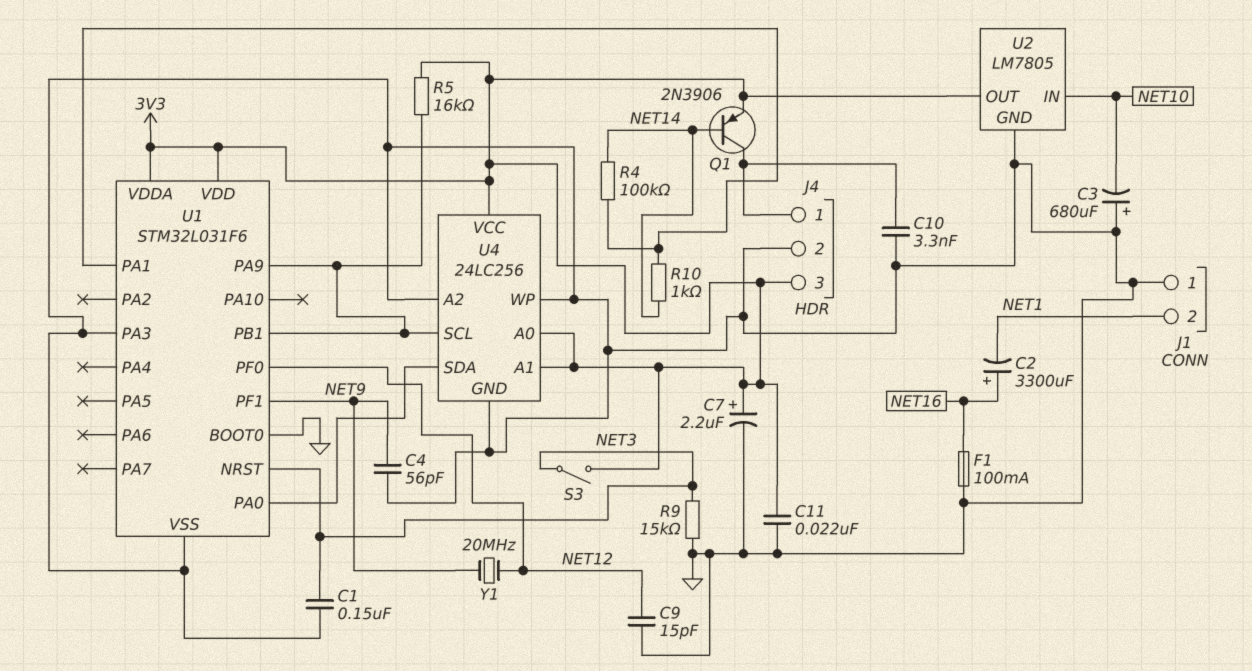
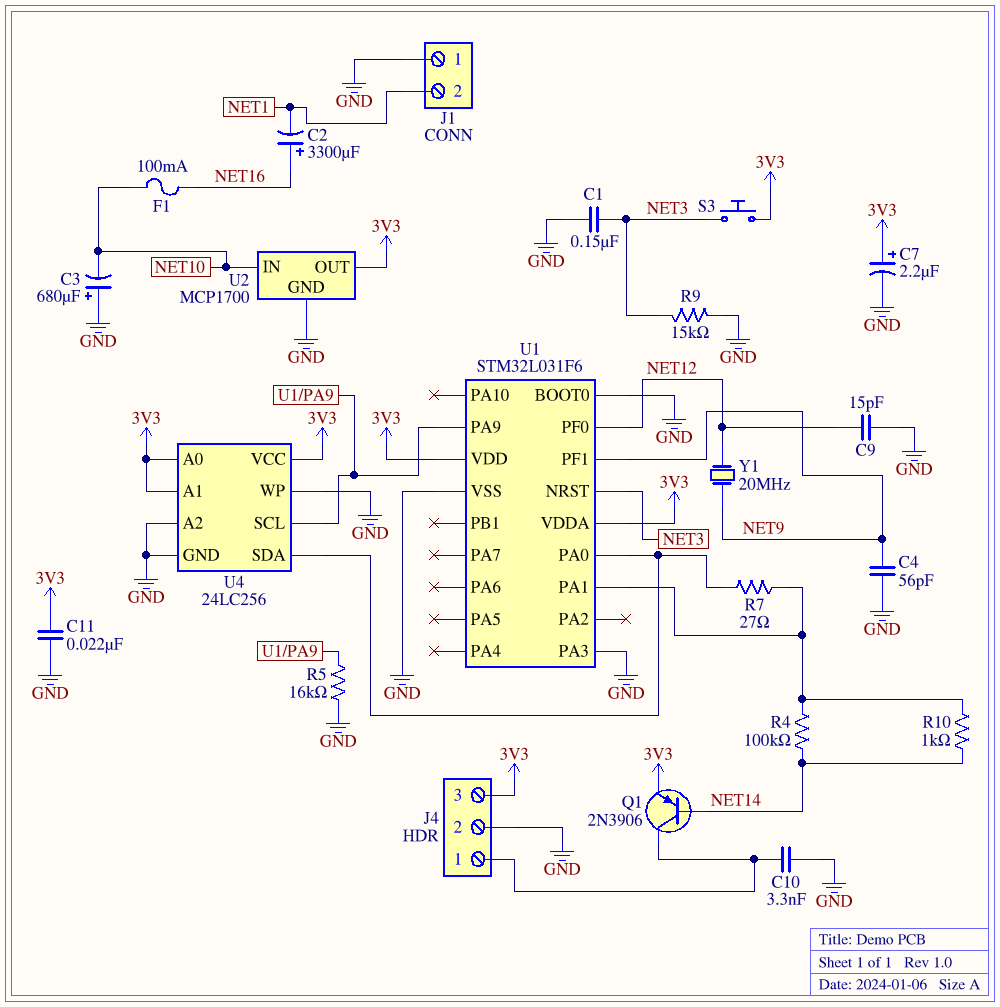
F1: 100mA (GND, NET16) -> 100mA (NET10, NET16)
R5: 16k (3V3, U1/PA9) -> 16k (GND, U1/PA9)
R7: none -> 27 (U1/PA0, U1/PA1)
S3: switch (3V3, NET3) -> button (3V3, NET3)
U1 pin PB1: U1/PA9 -> none
U2: LM7805 -> MCP1700

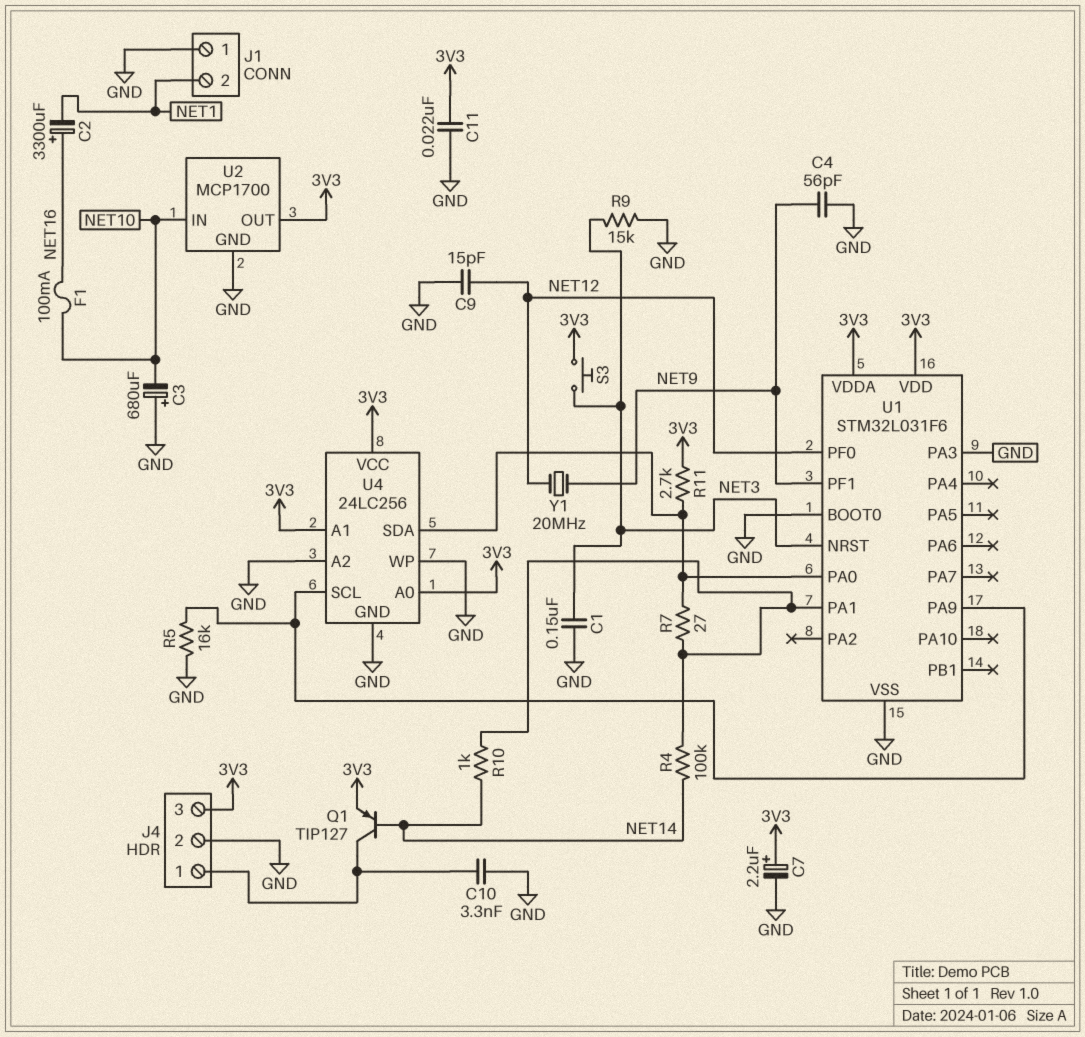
Q1: PNP 2N3906 (B NET14, C J4/1, E 3V3) -> PNP TIP127 (B NET14, C J4/1, E 3V3)
R11: none -> 2.7k (3V3, U1/PA0)

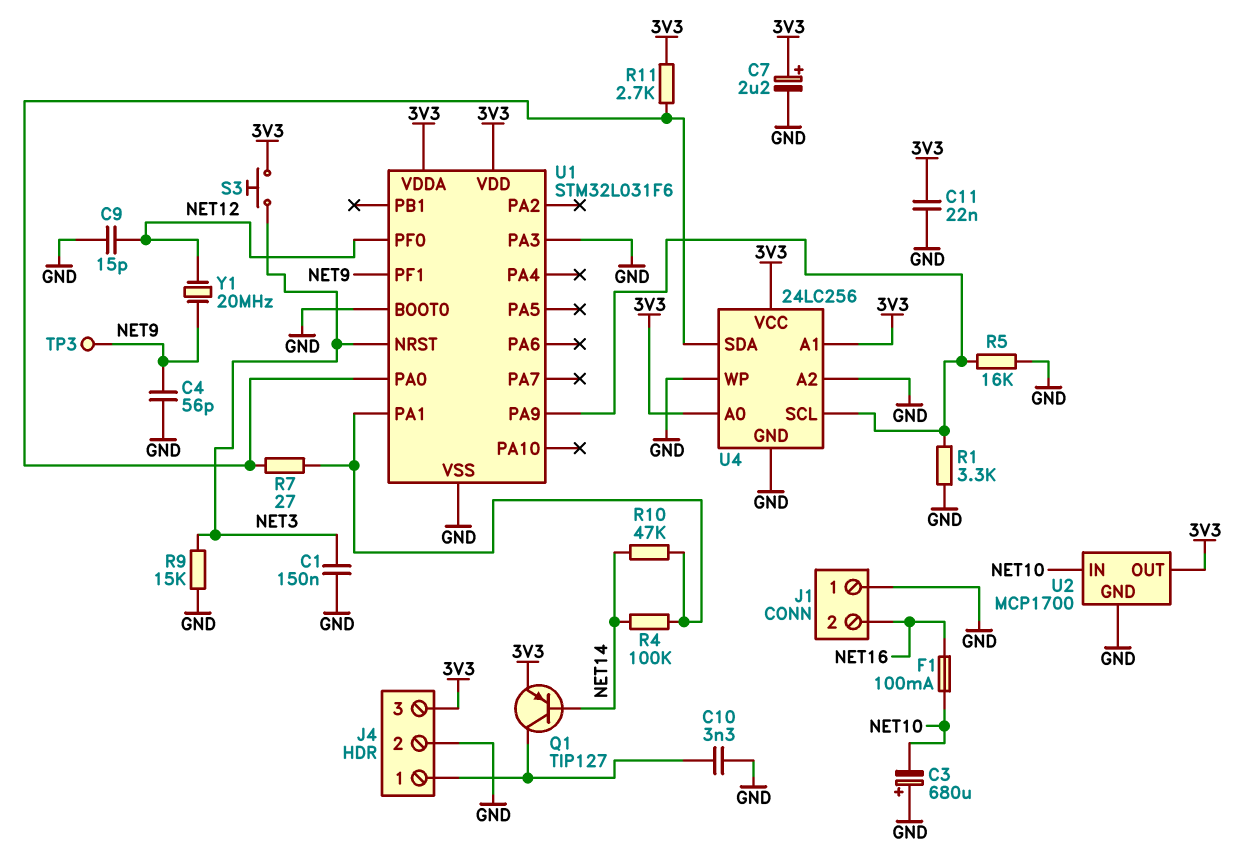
C2: 3300uF (plus NET16, minus NET1) -> none
J1 pin 2: NET1 -> NET16
R1: none -> 3.3k (GND, U1/PA9)
R10: 1k (NET14, U1/PA1) -> 47k (NET14, U1/PA1)
TP3: none -> test point (NET9)

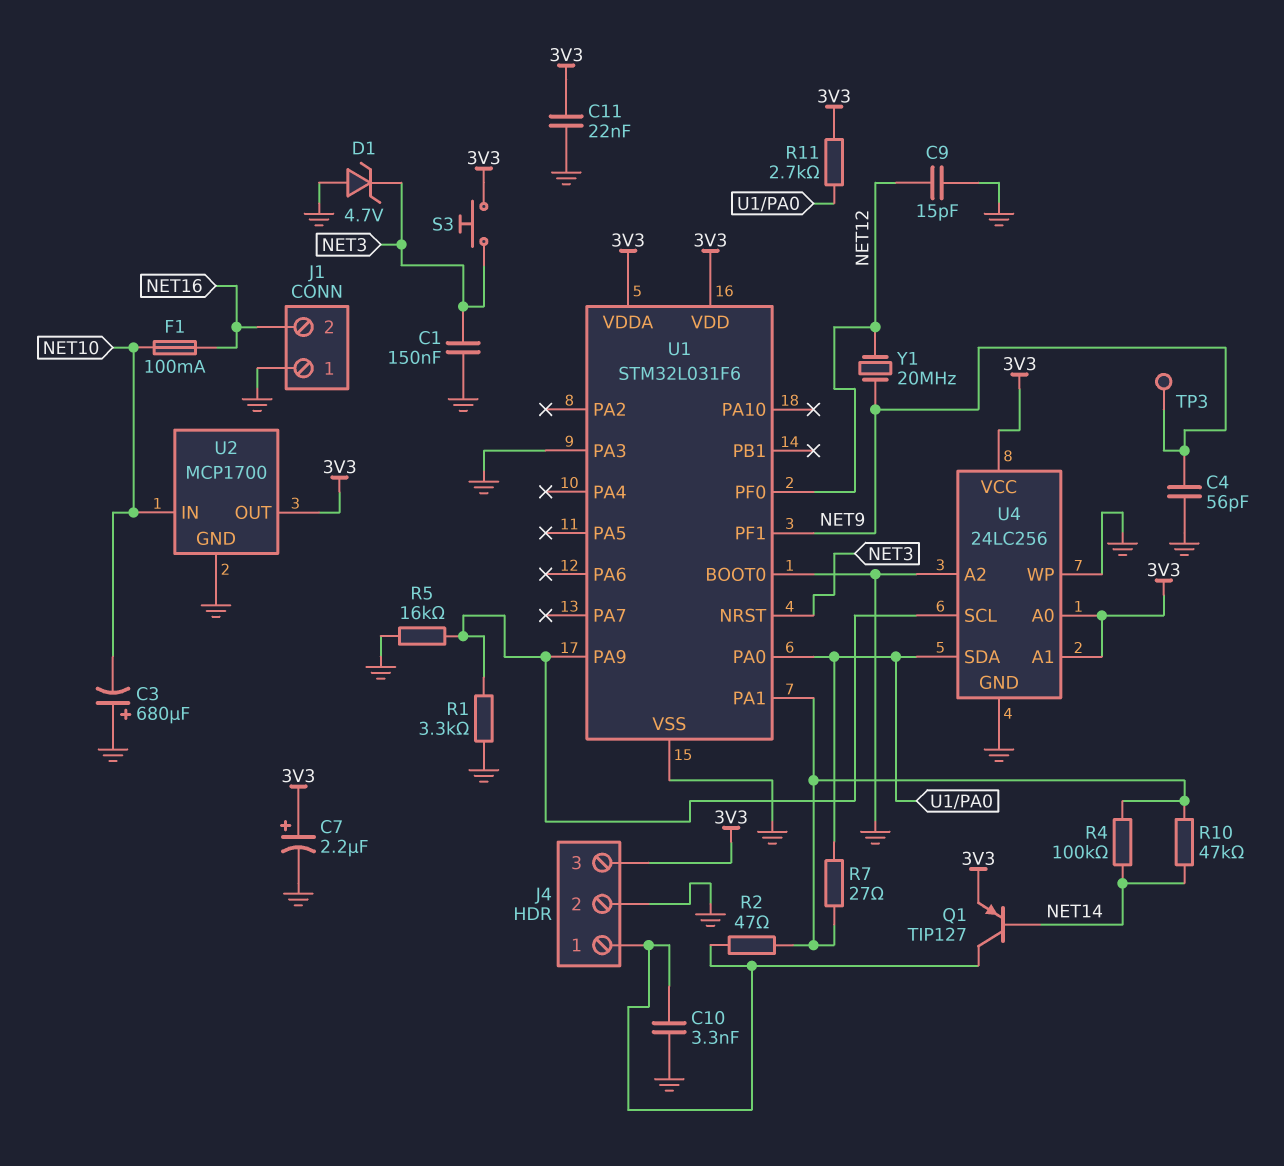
D1: none -> zener 4.7V (A GND, K NET3)
R2: none -> 47 (J4/1, U1/PA1)
R9: 15k (GND, NET3) -> none

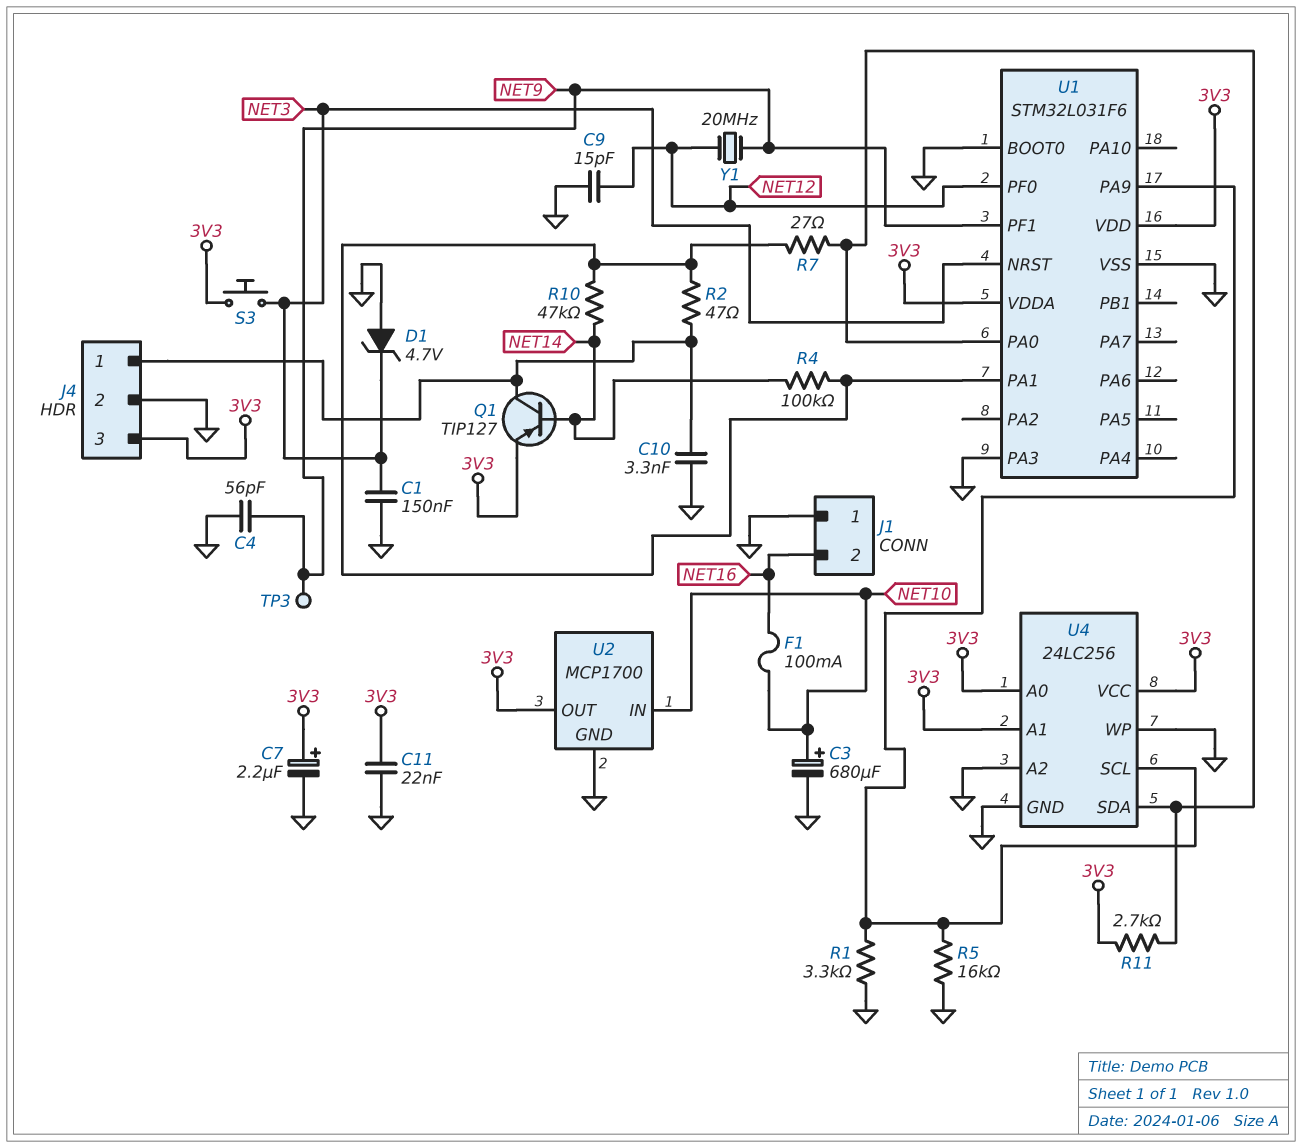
C3: 680uF (plus GND, minus NET10) -> 680uF (plus NET10, minus GND)

